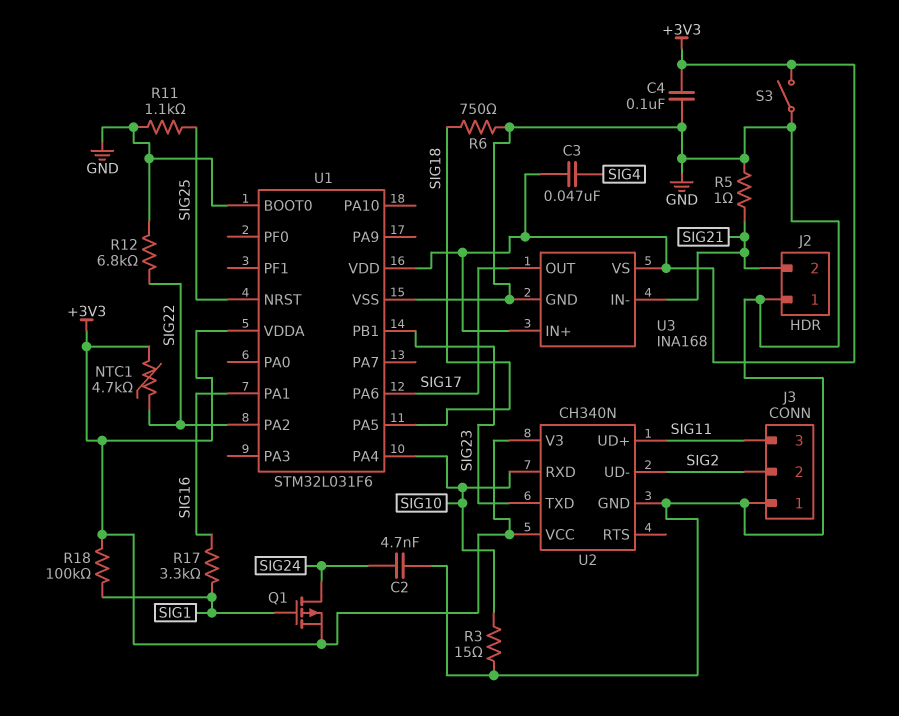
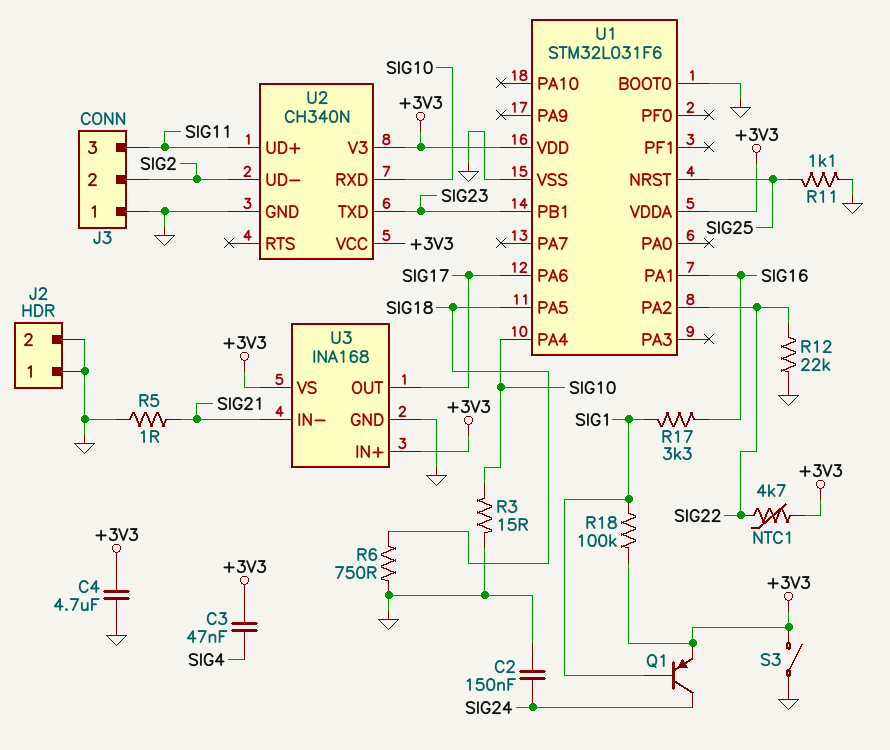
C2: 4.7nF (GND, SIG24) -> 150nF (GND, SIG24)
C4: 100nF (+3V3, GND) -> 4.7uF (+3V3, GND)
J2 pin 2: SIG21 -> GND
Q1: PMOS (G SIG1, D SIG24, S +3V3) -> PNP (B SIG1, C SIG24, E +3V3)
R12: 6.8k (GND, SIG22) -> 22k (GND, SIG22)

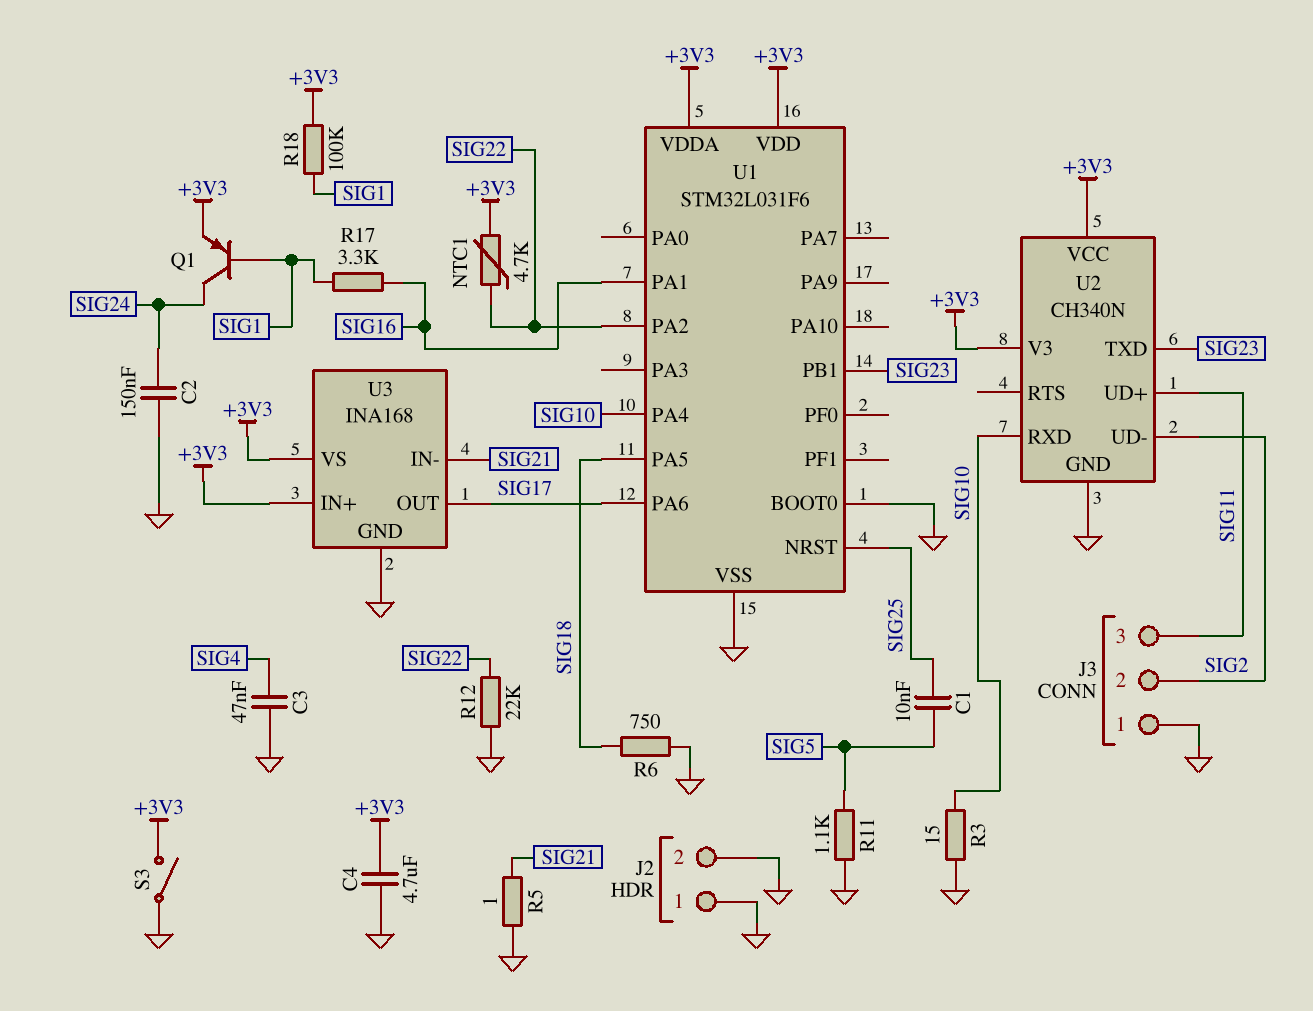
C1: none -> 10nF (SIG5, SIG25)
C3: 47nF (+3V3, SIG4) -> 47nF (GND, SIG4)
R11: 1.1k (GND, SIG25) -> 1.1k (GND, SIG5)

